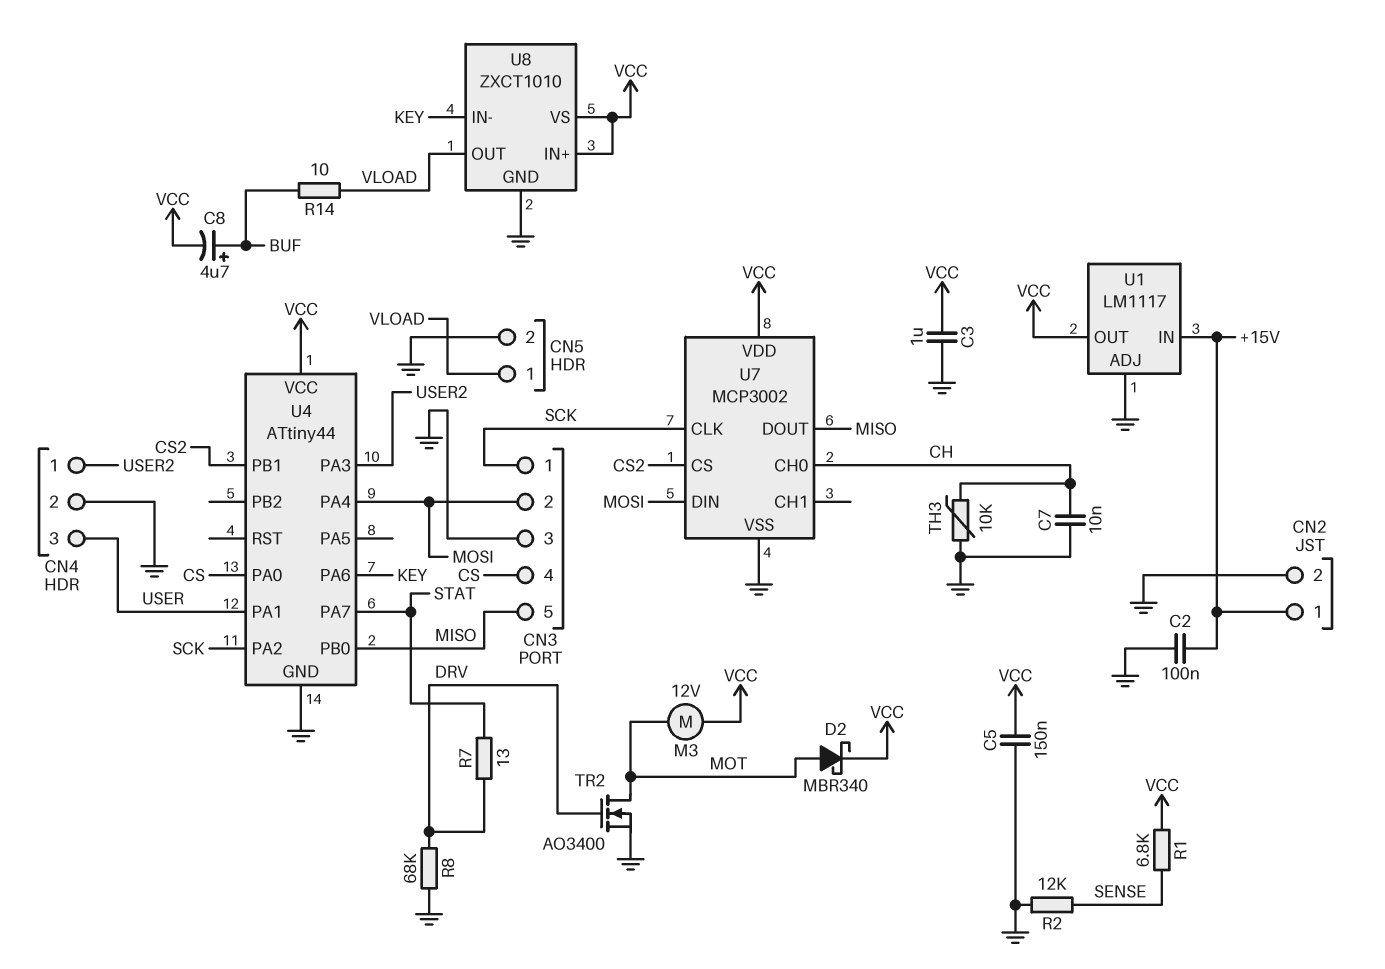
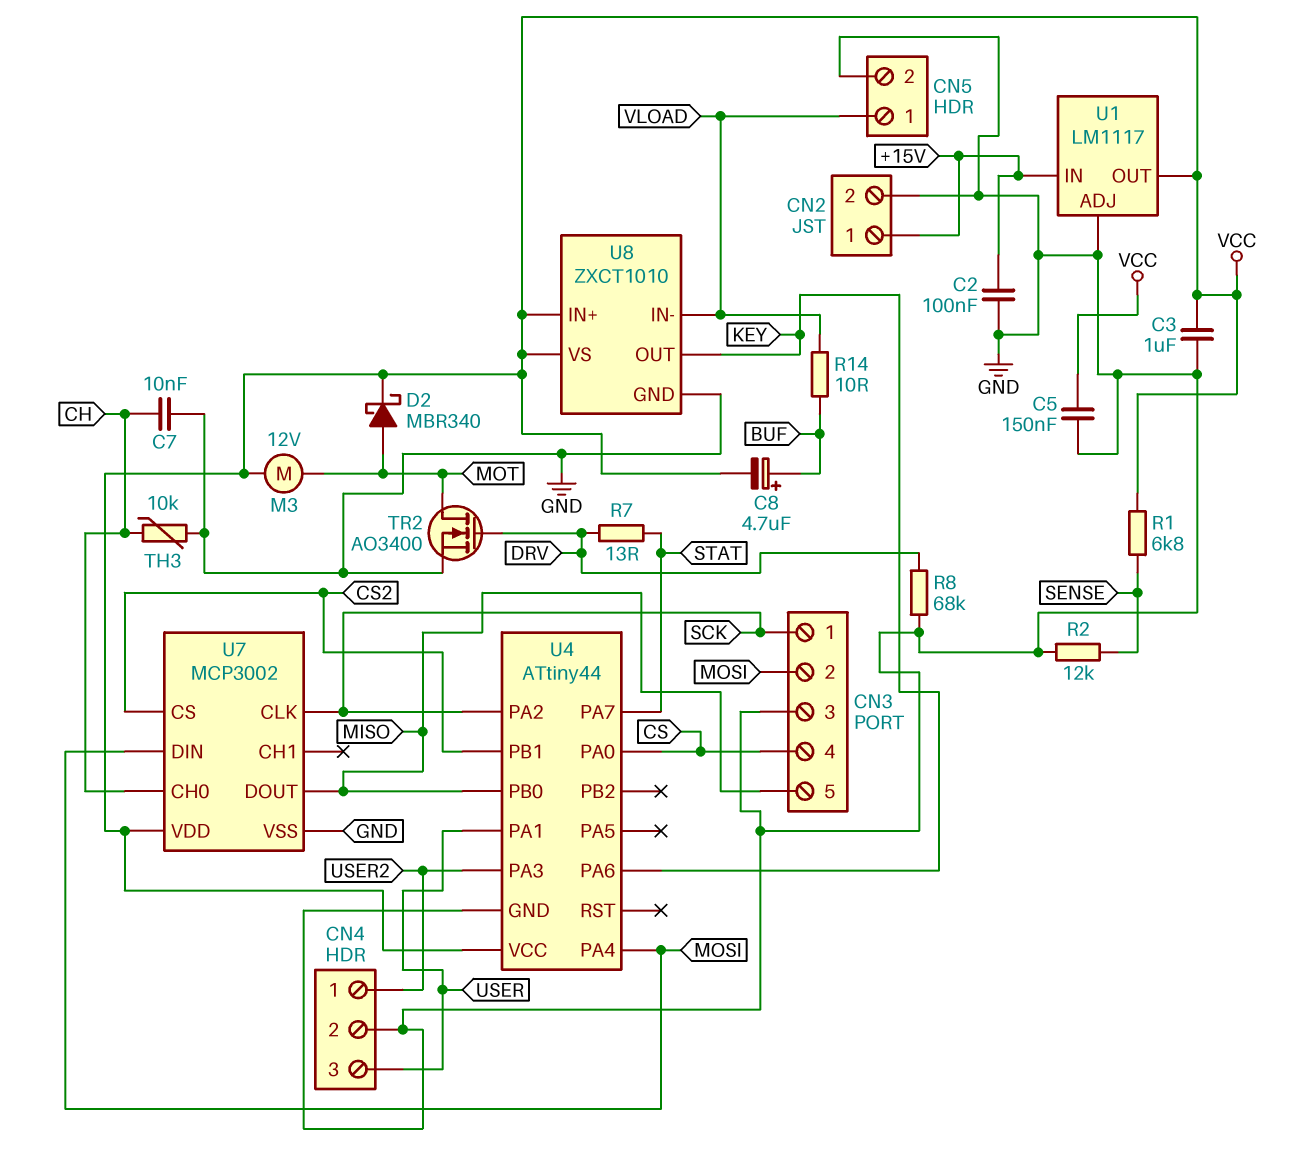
U8 pin IN-: KEY -> VLOAD
U8 pin OUT: VLOAD -> KEY

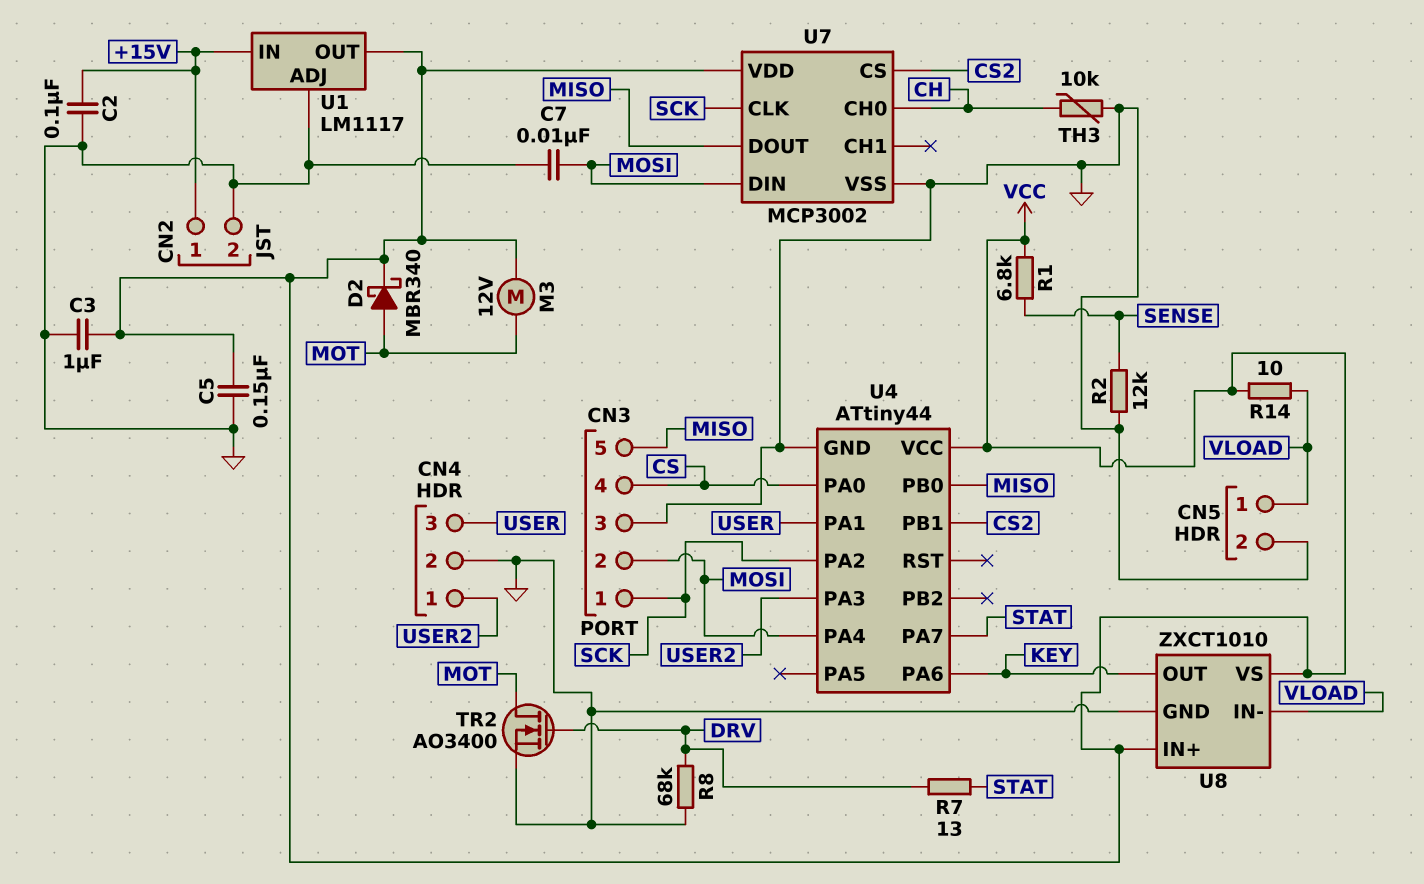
C7: 10nF (CH, GND) -> 10nF (GND, MOSI)
C8: 4.7uF (plus BUF, minus VCC) -> none
R14: 10 (BUF, VLOAD) -> 10 (VCC, VLOAD)

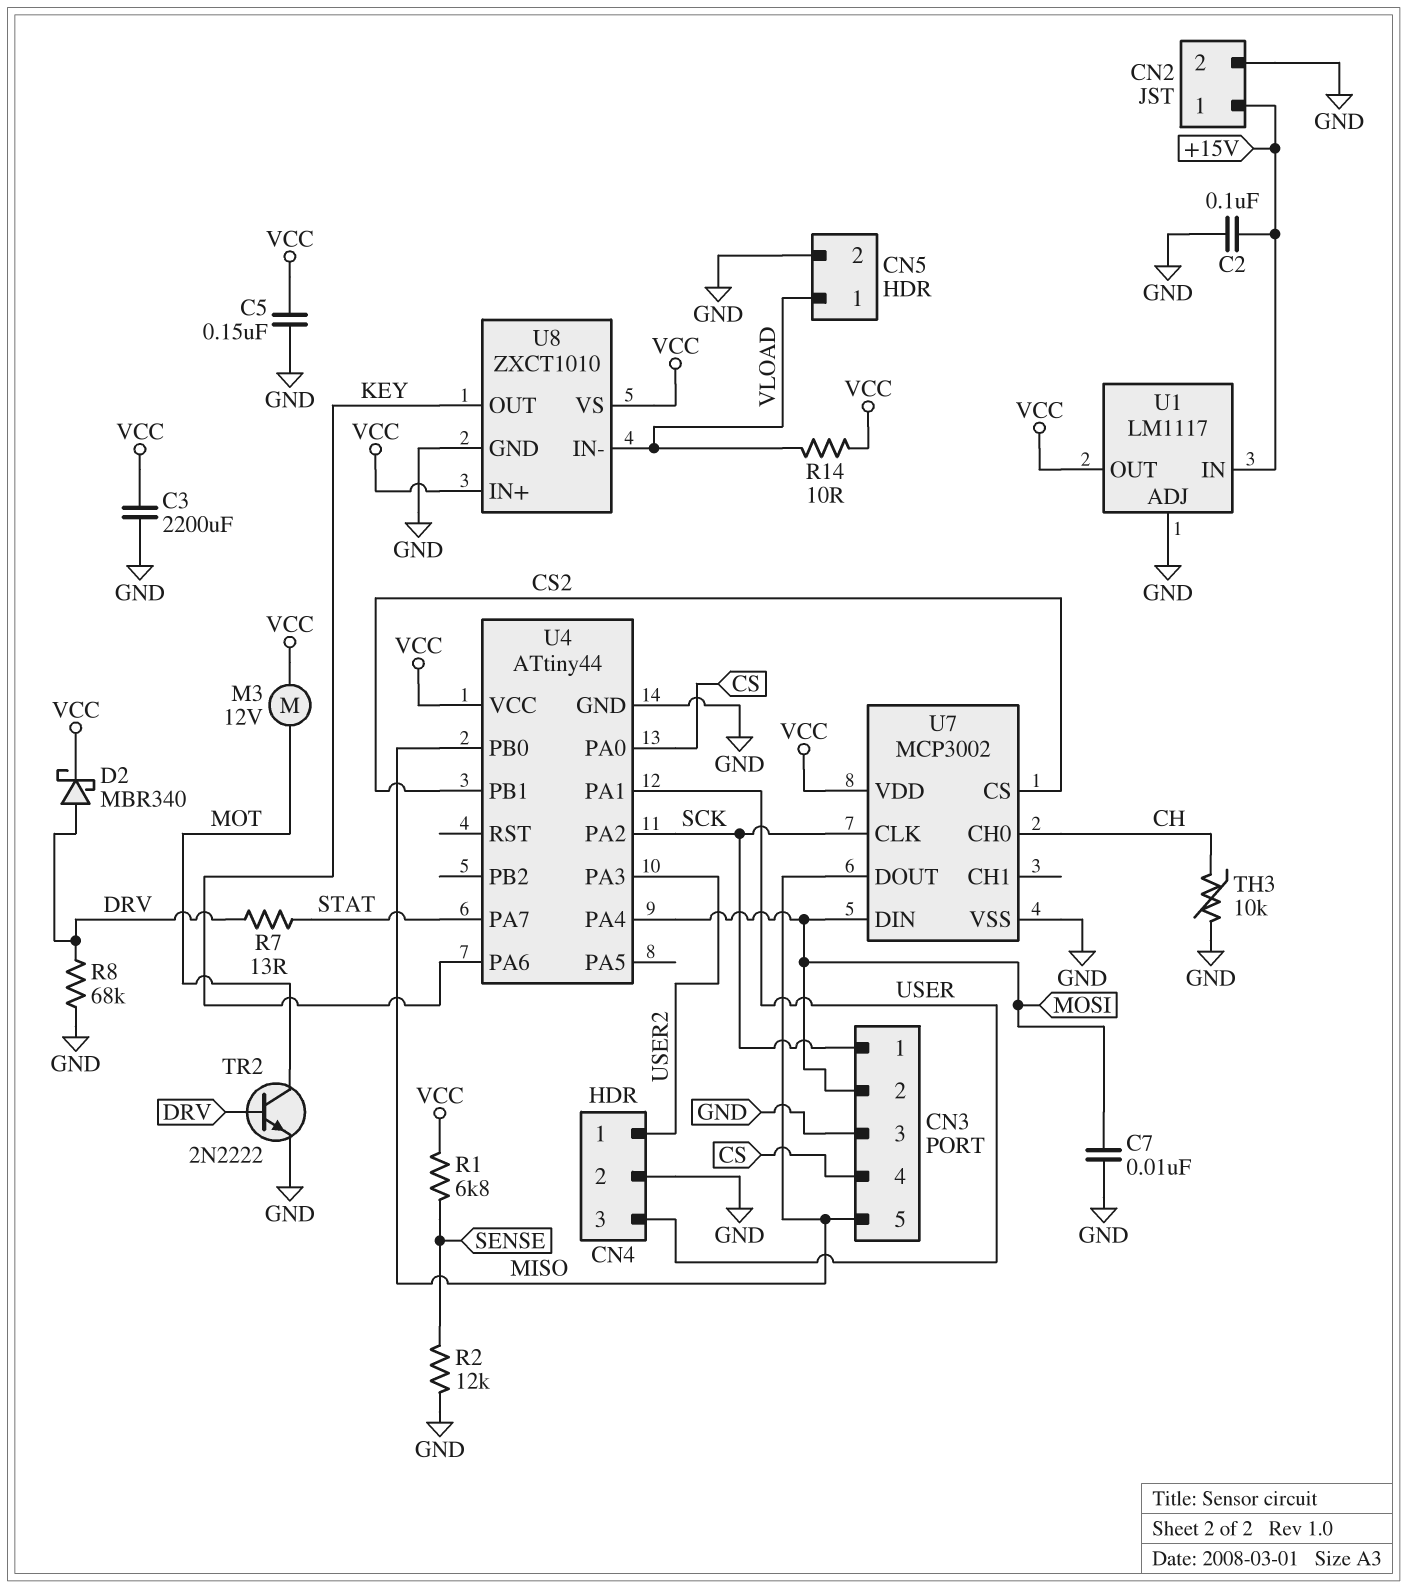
C3: 1uF (GND, VCC) -> 2200uF (GND, VCC)
D2: schottky MBR340 (A MOT, K VCC) -> schottky MBR340 (A DRV, K VCC)
TR2: NMOS AO3400 (G DRV, D MOT, S GND) -> NPN 2N2222 (B DRV, C MOT, E GND)

